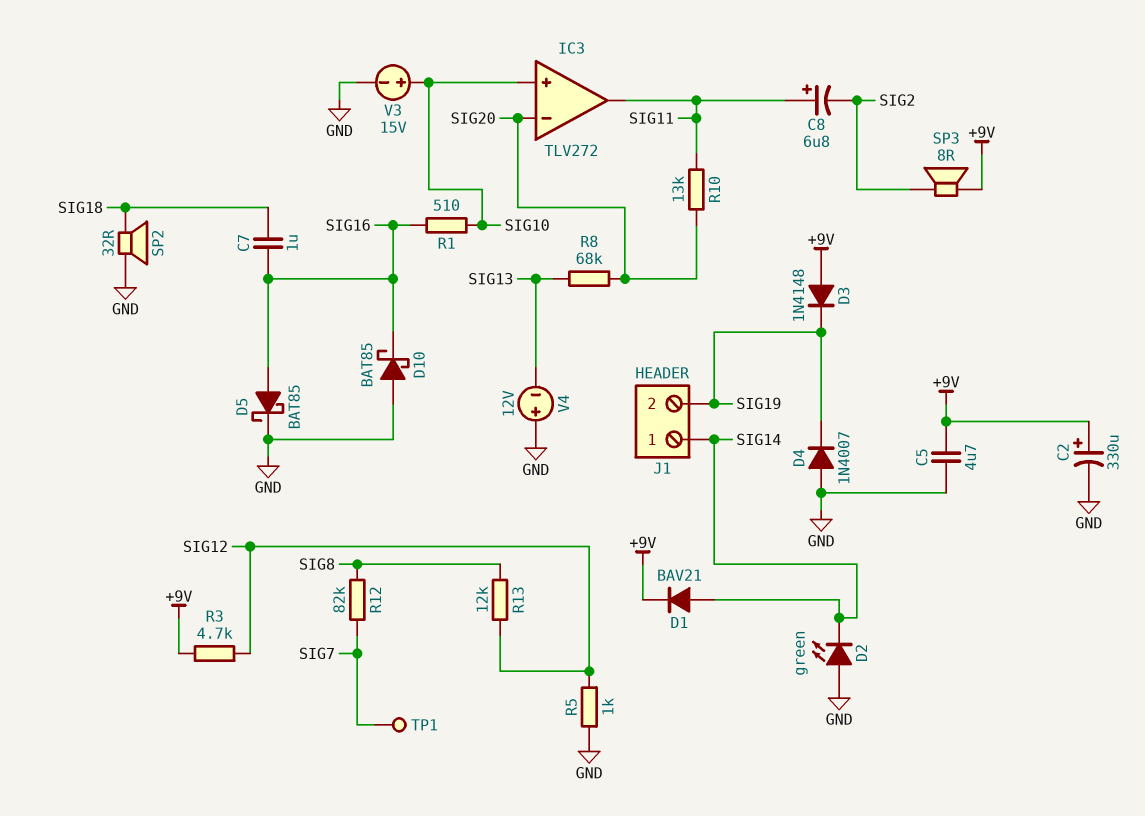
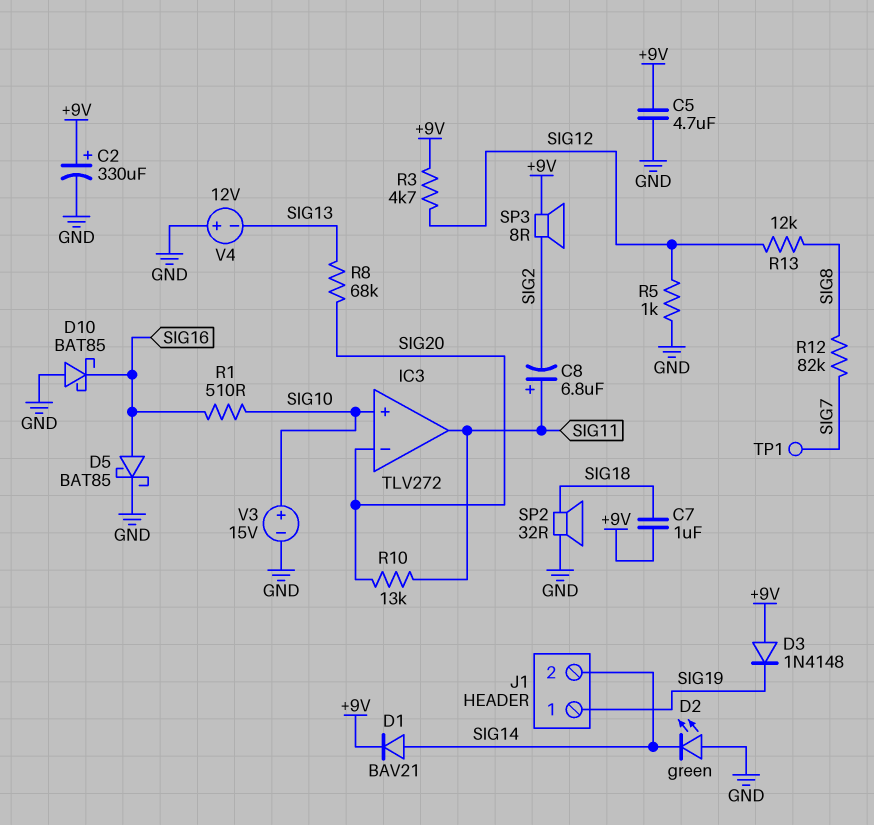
C7: 1uF (SIG16, SIG18) -> 1uF (+9V, SIG18)
D4: diode 1N4007 (A GND, K SIG19) -> none
J1 pin 1: SIG14 -> SIG19
J1 pin 2: SIG19 -> SIG14

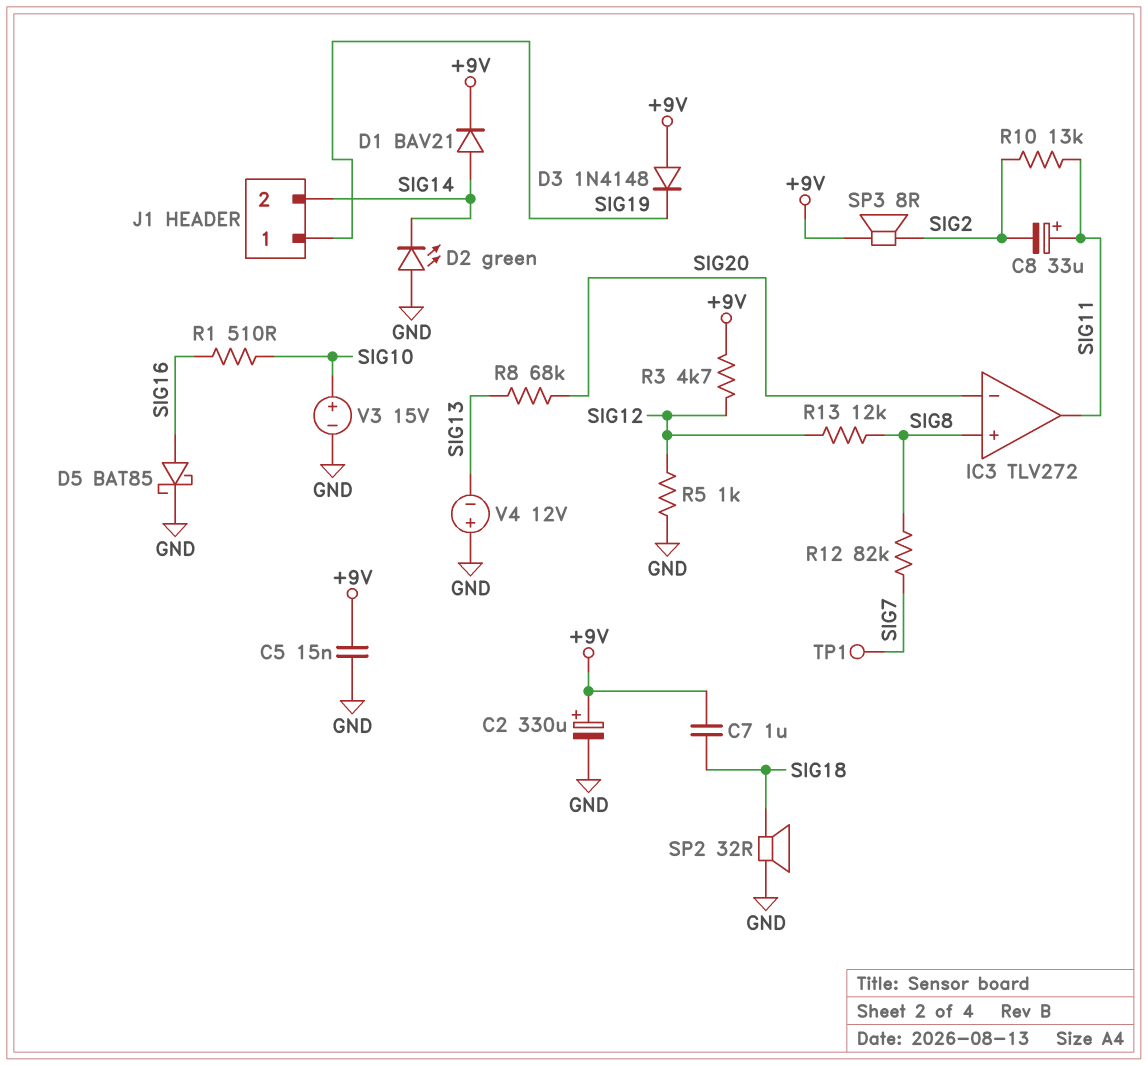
C5: 4.7uF (+9V, GND) -> 15nF (+9V, GND)
C8: 6.8uF (plus SIG11, minus SIG2) -> 33uF (plus SIG11, minus SIG2)
D10: schottky BAT85 (A GND, K SIG16) -> none
IC3 pin in+: SIG10 -> SIG8
R10: 13k (SIG11, SIG20) -> 13k (SIG2, SIG11)

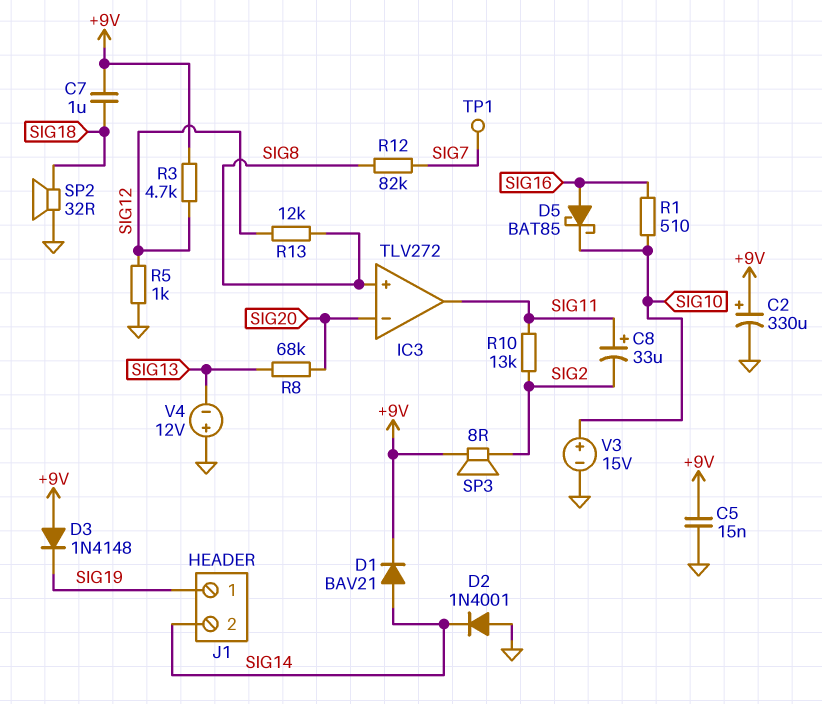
D2: LED green (A GND, K SIG14) -> diode 1N4001 (A GND, K SIG14)
D5: schottky BAT85 (A SIG16, K GND) -> schottky BAT85 (A SIG16, K SIG10)

